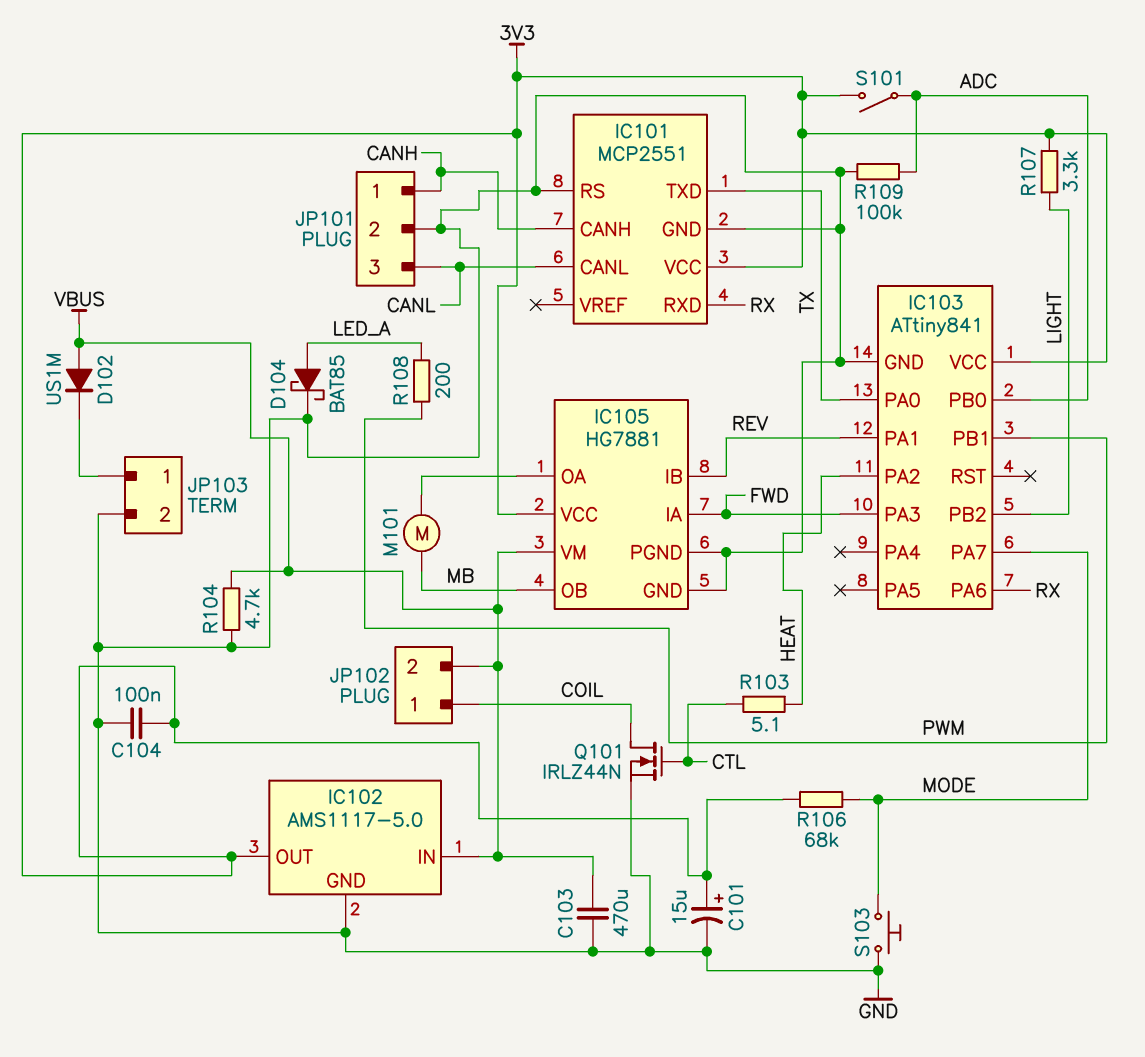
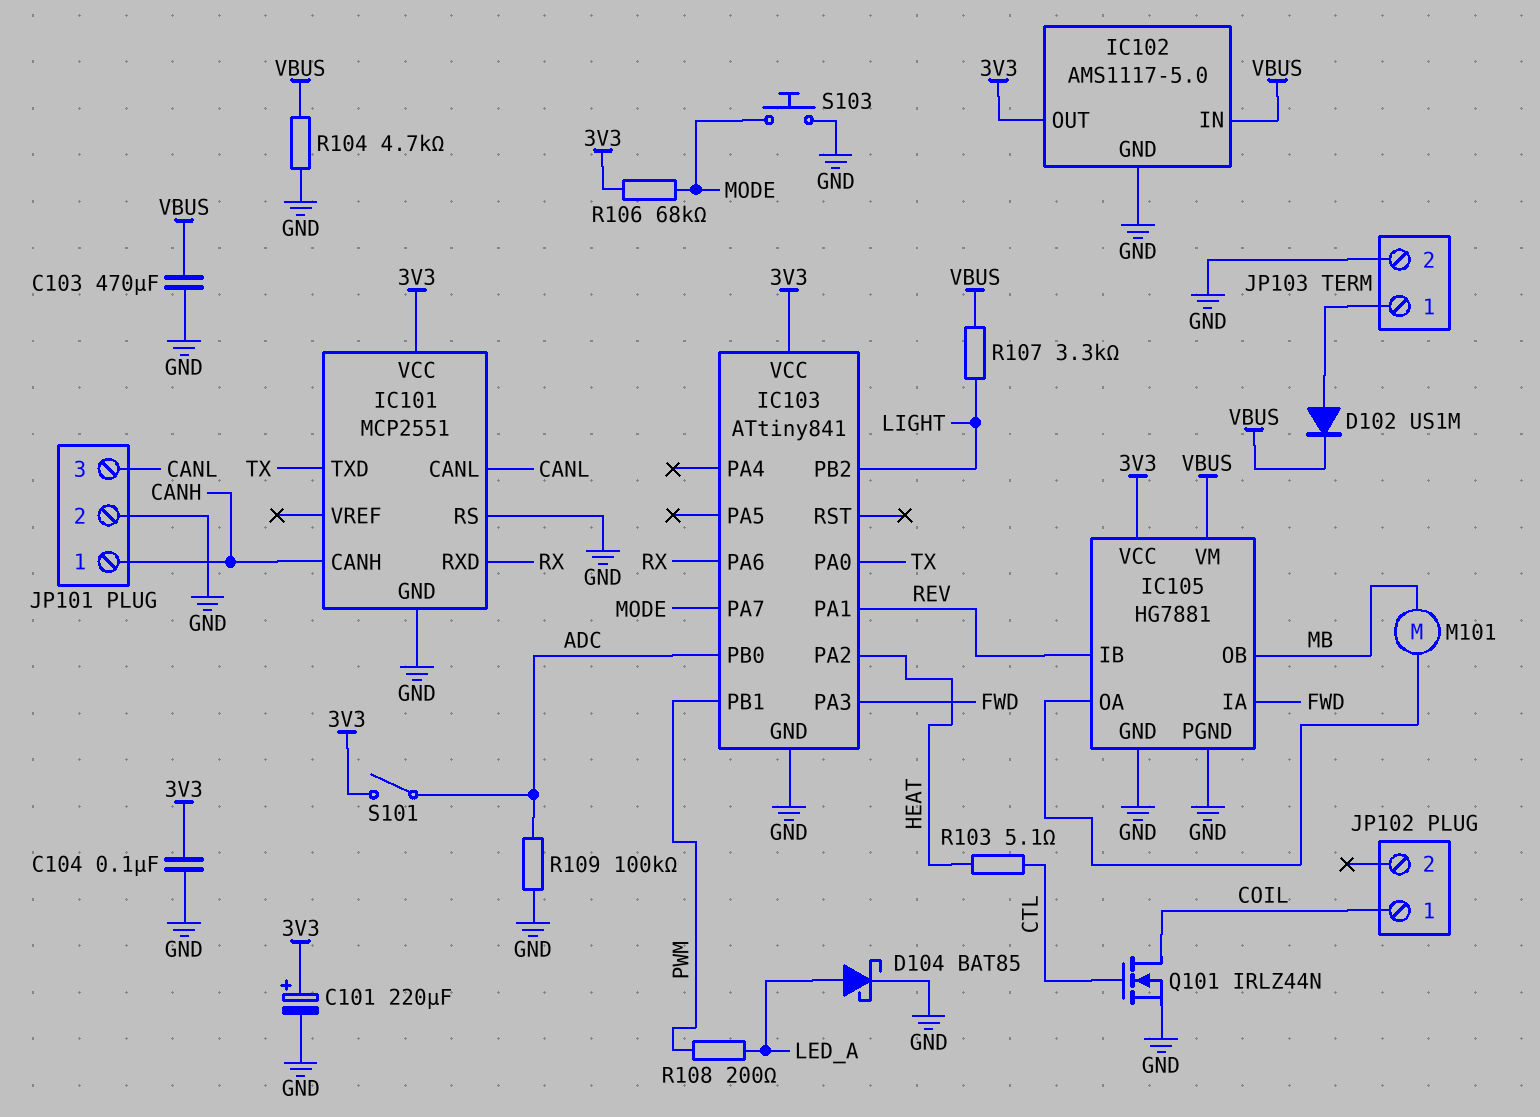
C101: 15uF (plus 3V3, minus GND) -> 220uF (plus 3V3, minus GND)
D102: diode US1M (A VBUS, K JP103/1) -> diode US1M (A JP103/1, K VBUS)
JP102 pin 2: VBUS -> none
R107: 3.3k (3V3, LIGHT) -> 3.3k (LIGHT, VBUS)

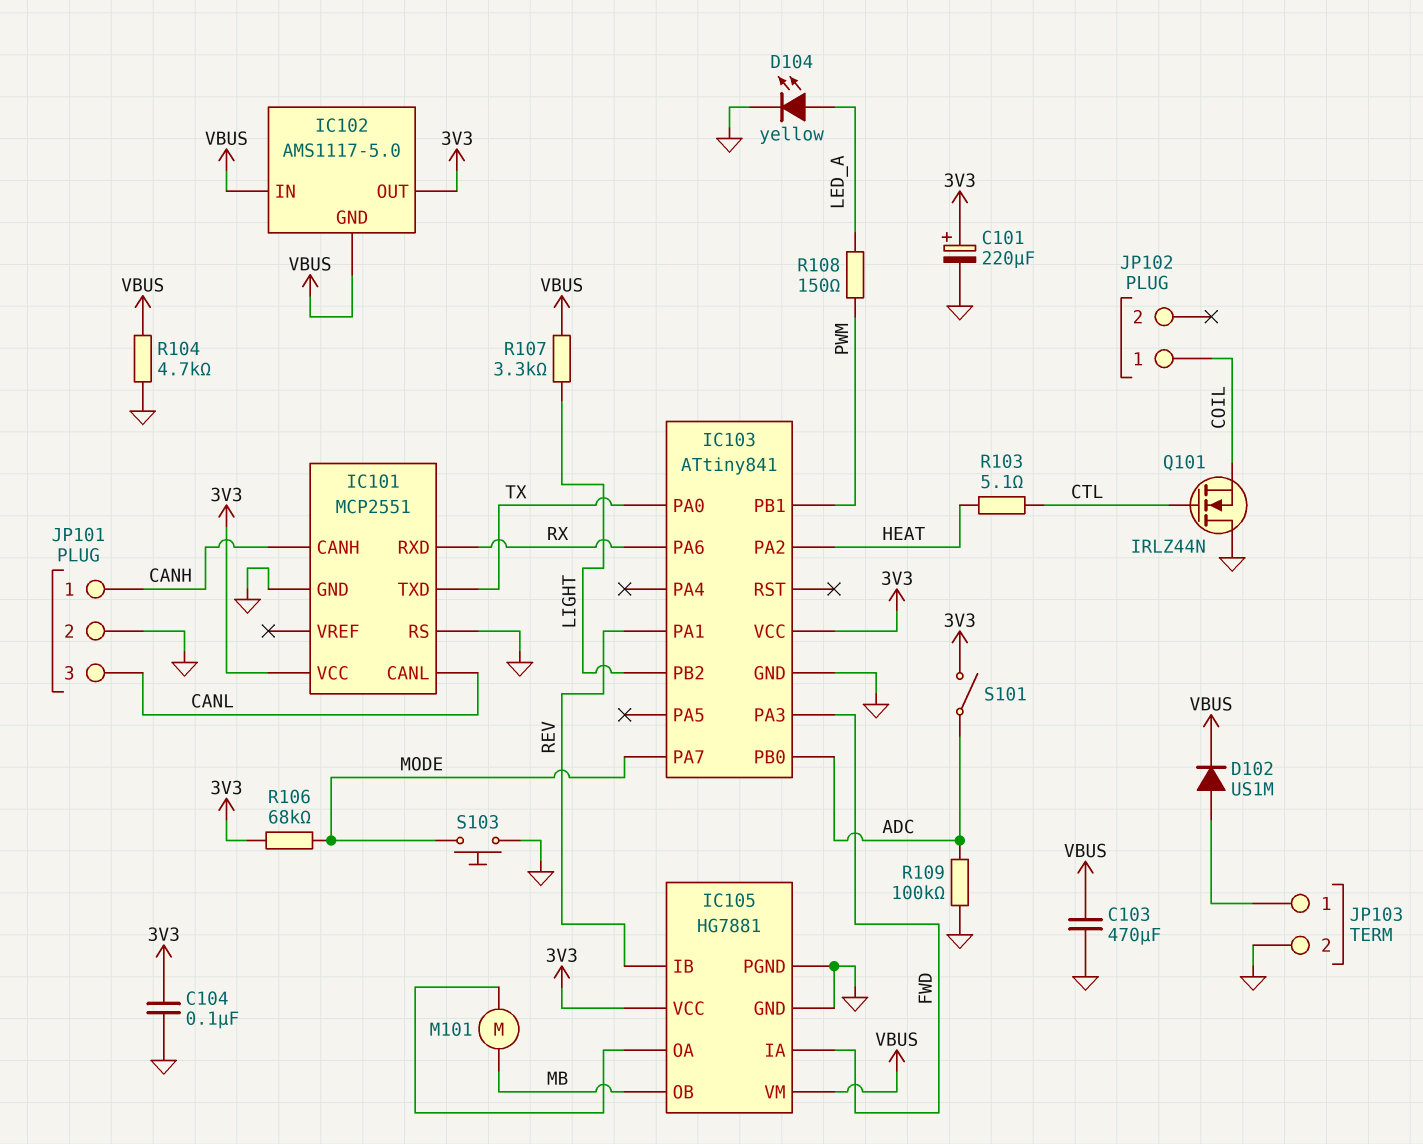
D104: schottky BAT85 (A LED_A, K GND) -> LED yellow (A LED_A, K GND)
IC102 pin GND: GND -> VBUS
Q101: NMOS IRLZ44N (G CTL, D COIL, S GND) -> NMOS IRLZ44N (G CTL, D GND, S COIL)
R108: 200 (LED_A, PWM) -> 150 (LED_A, PWM)

